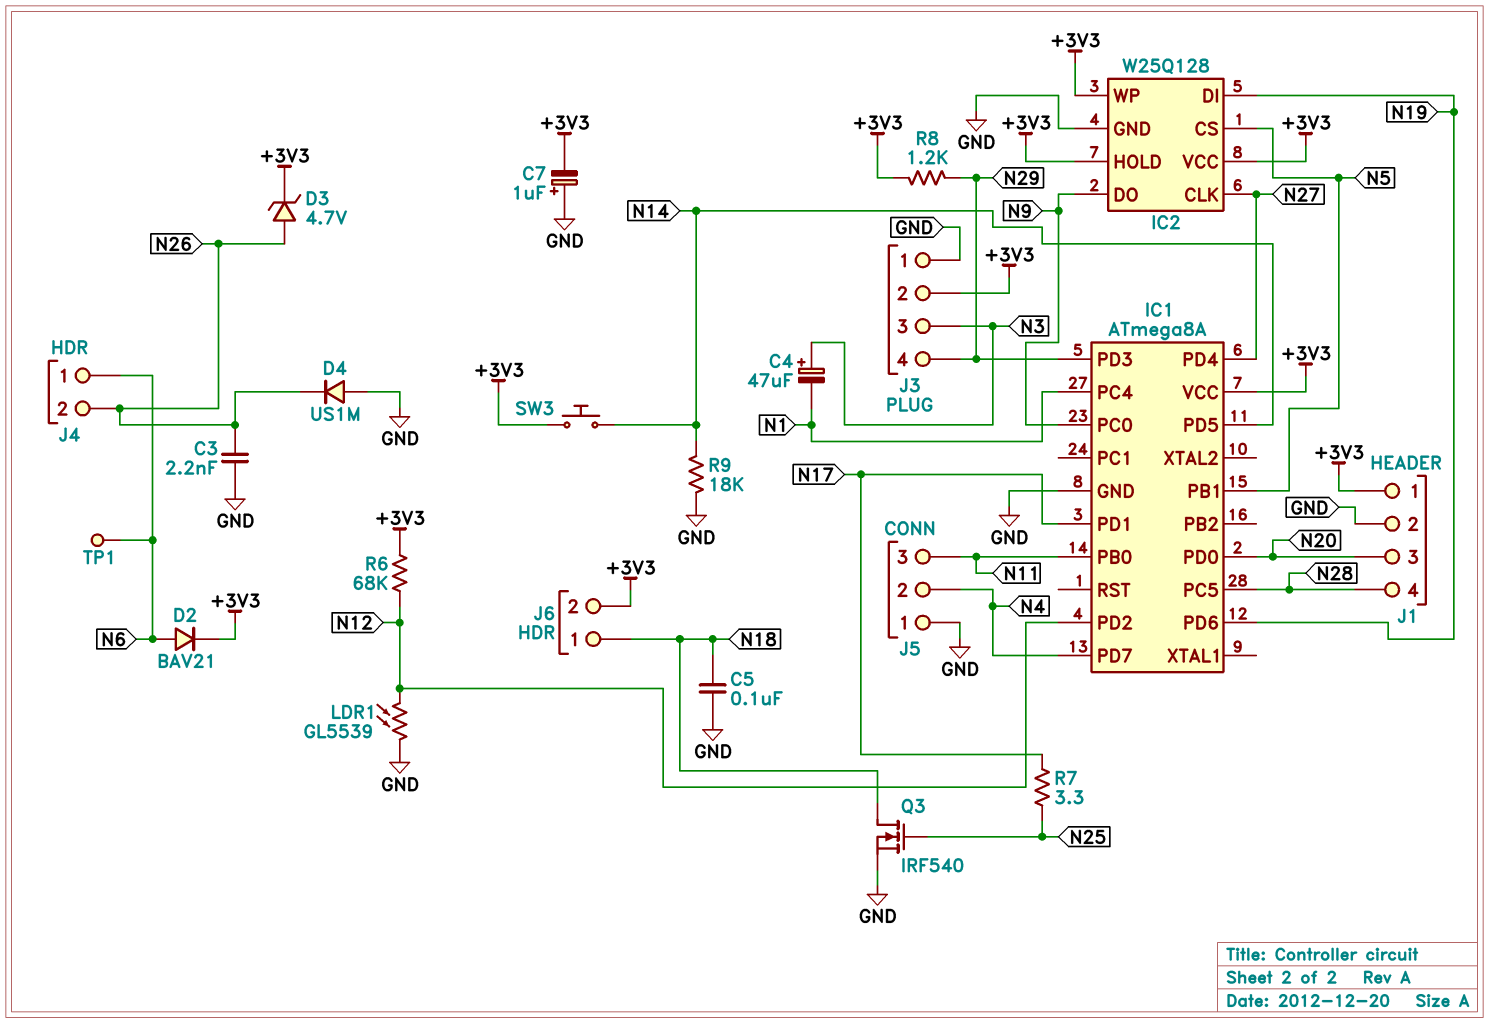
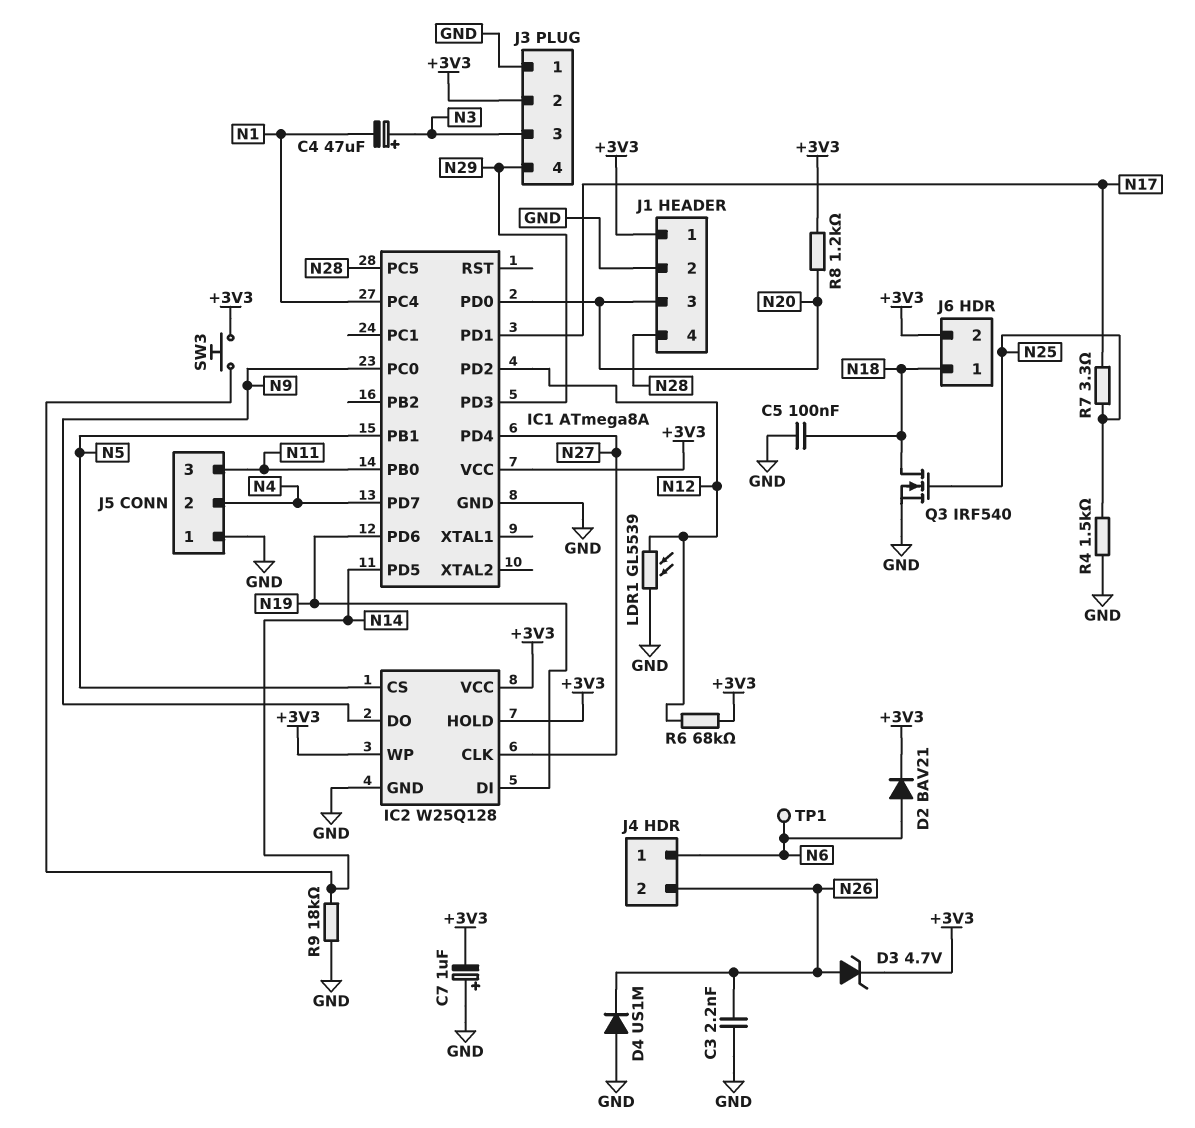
R4: none -> 1.5k (GND, N25)
R8: 1.2k (+3V3, N29) -> 1.2k (+3V3, N20)

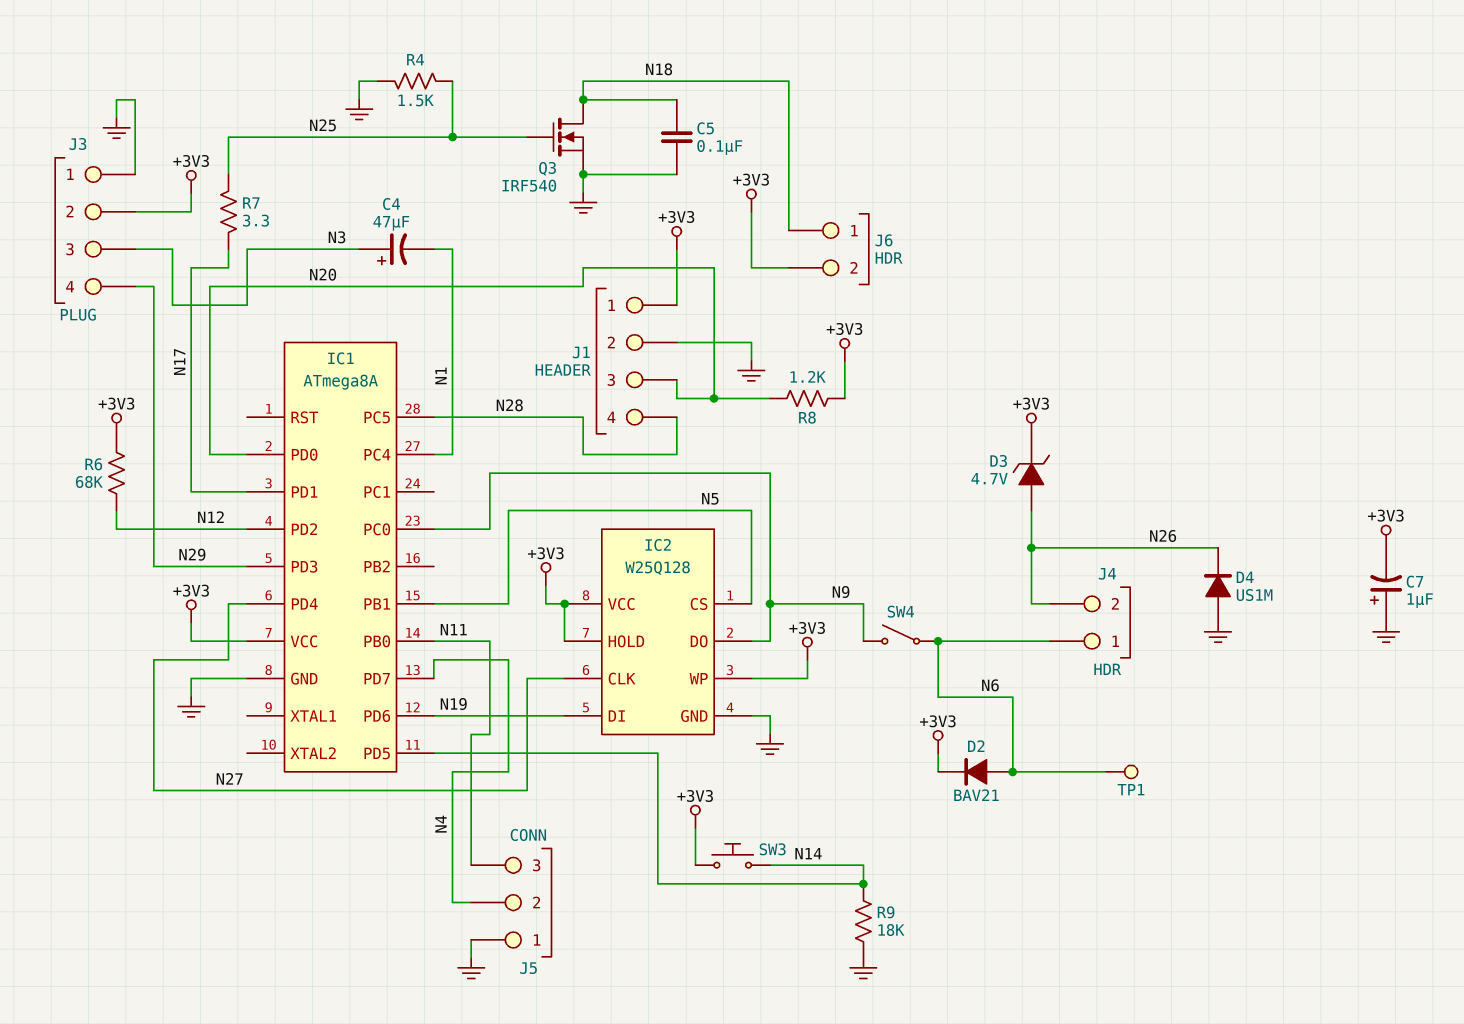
C3: 2.2nF (GND, N26) -> none
LDR1: GL5539 (GND, N12) -> none
SW4: none -> switch (N6, N9)

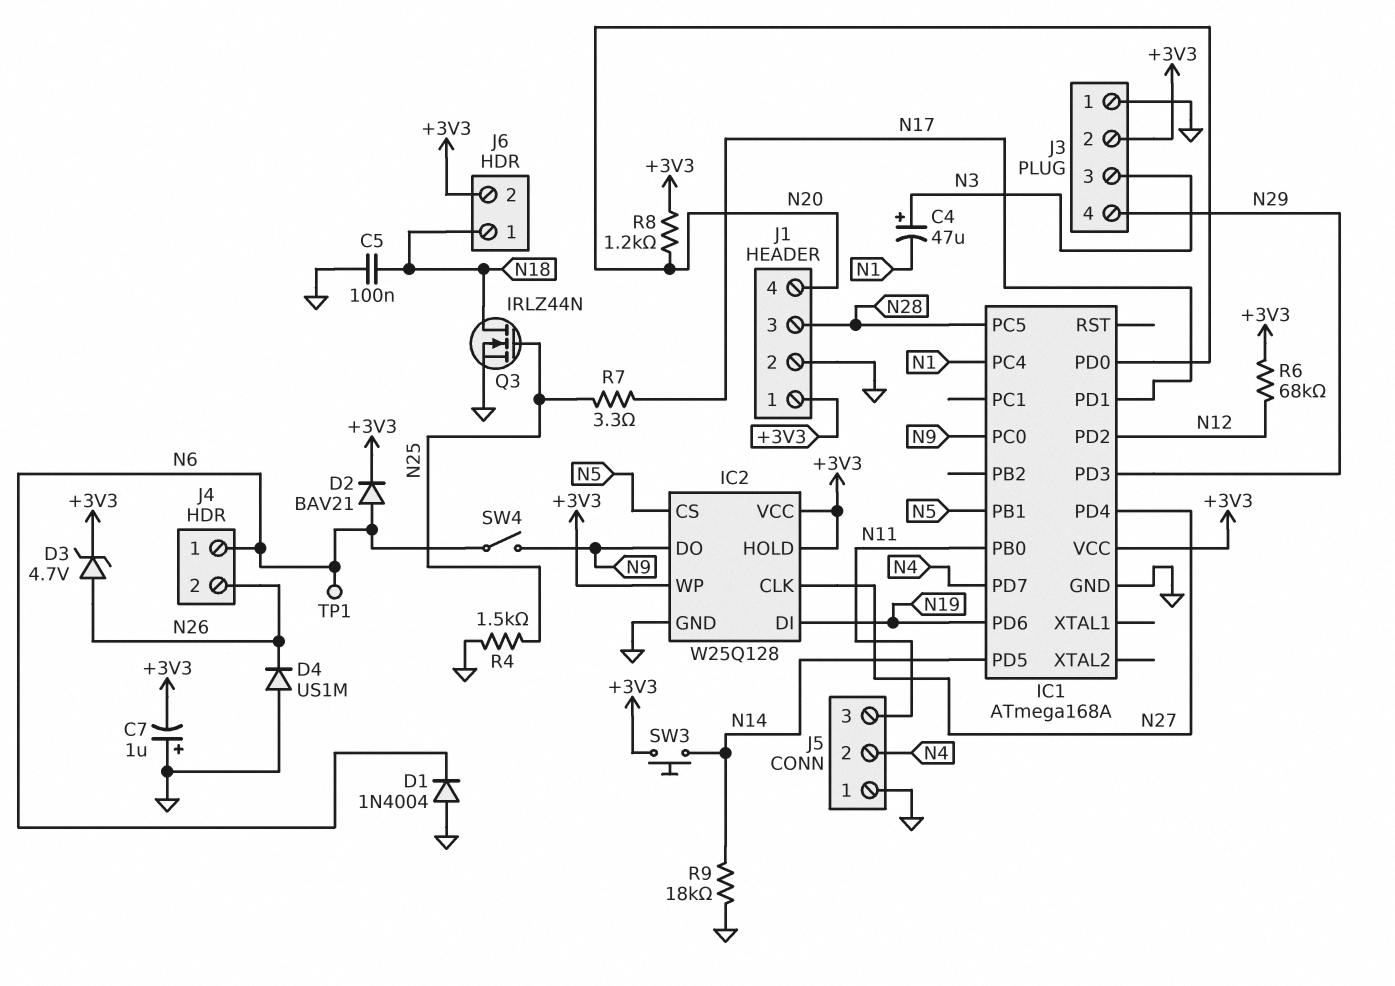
D1: none -> diode 1N4004 (A GND, K N6)
IC1: ATmega8A -> ATmega168A
J1 pin 3: N20 -> N28
J1 pin 4: N28 -> N20
Q3: NMOS IRF540 (G N25, D N18, S GND) -> NMOS IRLZ44N (G N25, D N18, S GND)

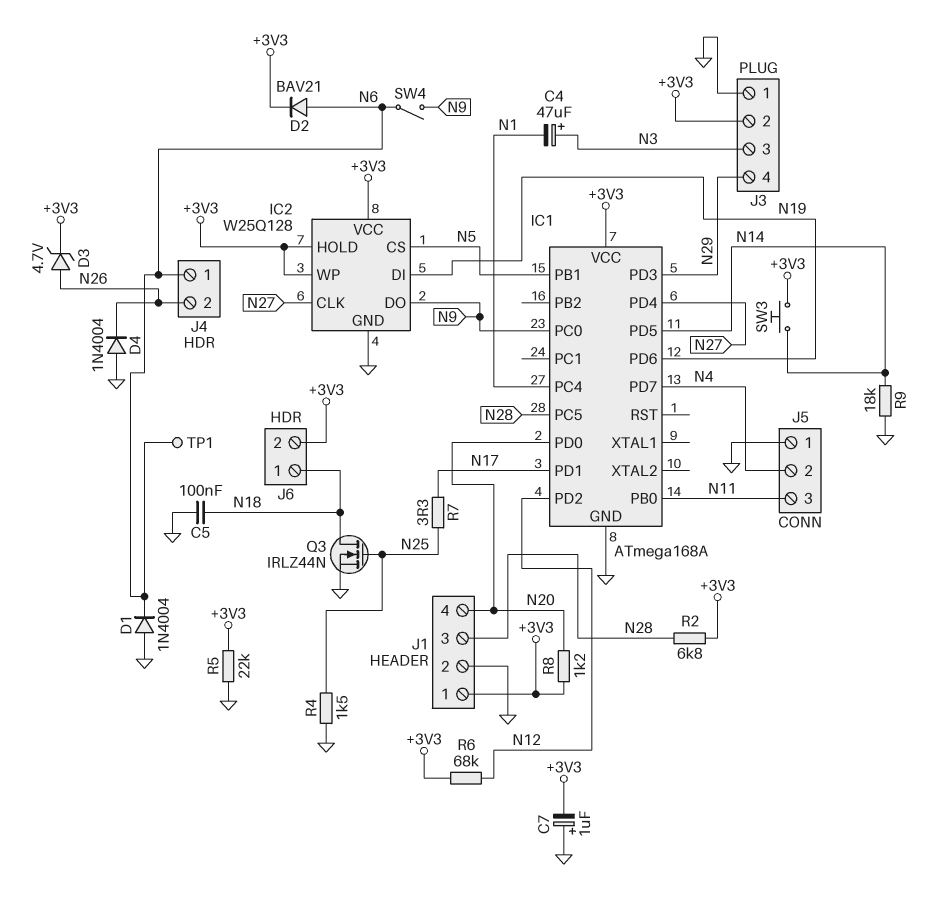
D4: diode US1M (A GND, K N26) -> diode 1N4004 (A GND, K N26)
R2: none -> 6.8k (+3V3, N28)
R5: none -> 22k (+3V3, GND)

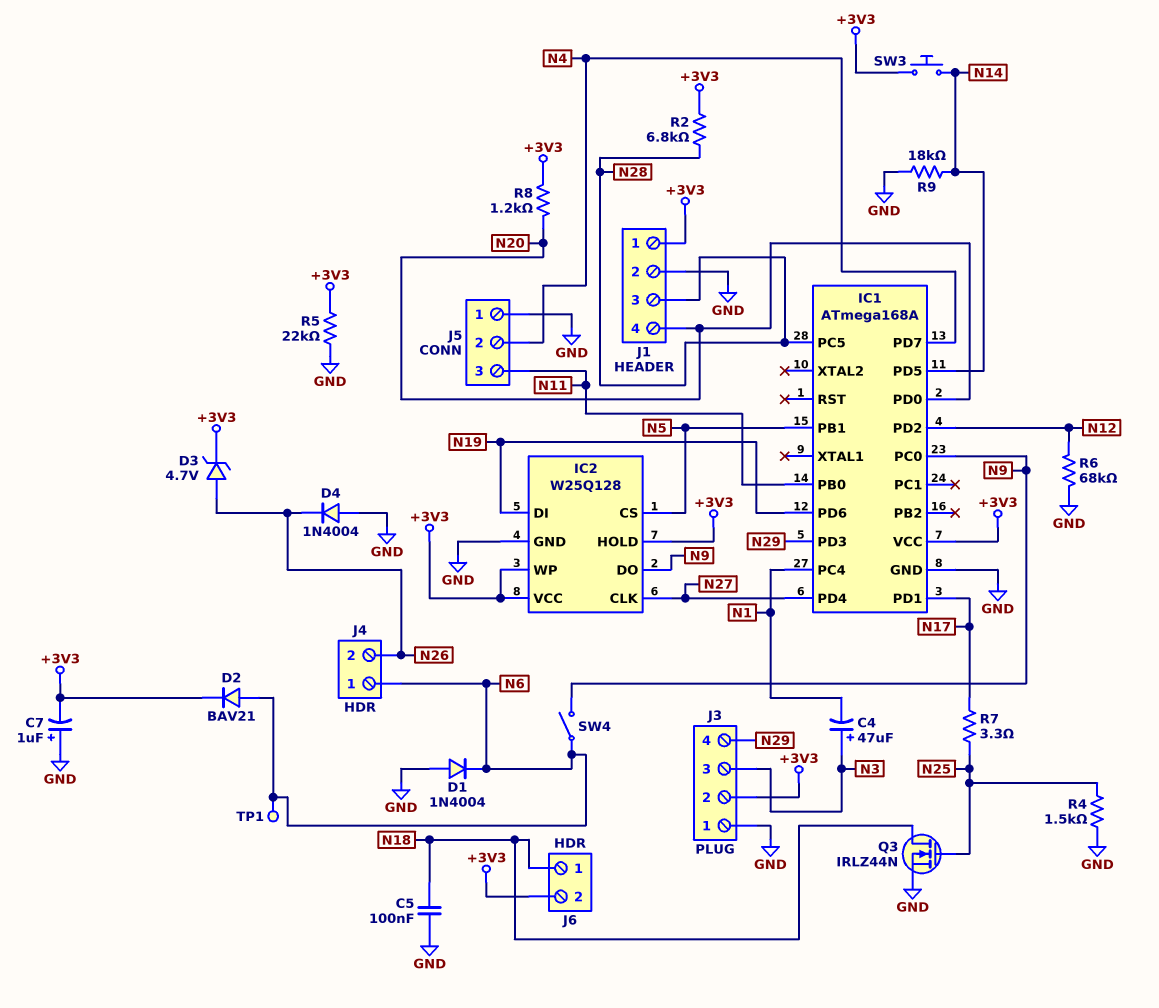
R6: 68k (+3V3, N12) -> 68k (GND, N12)

